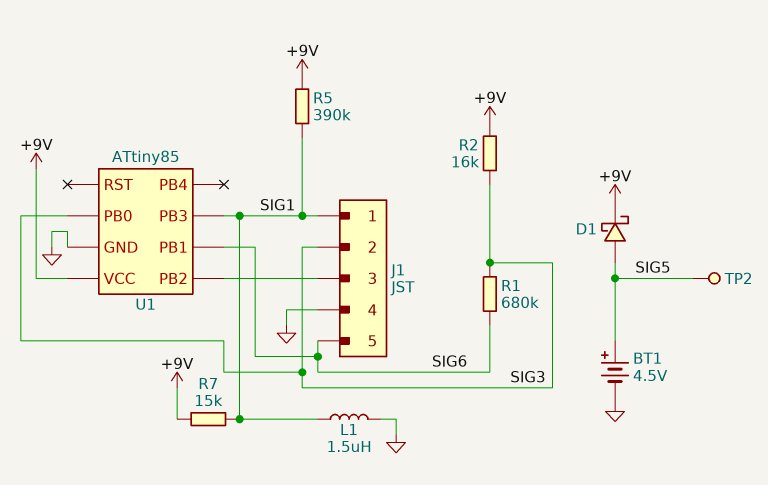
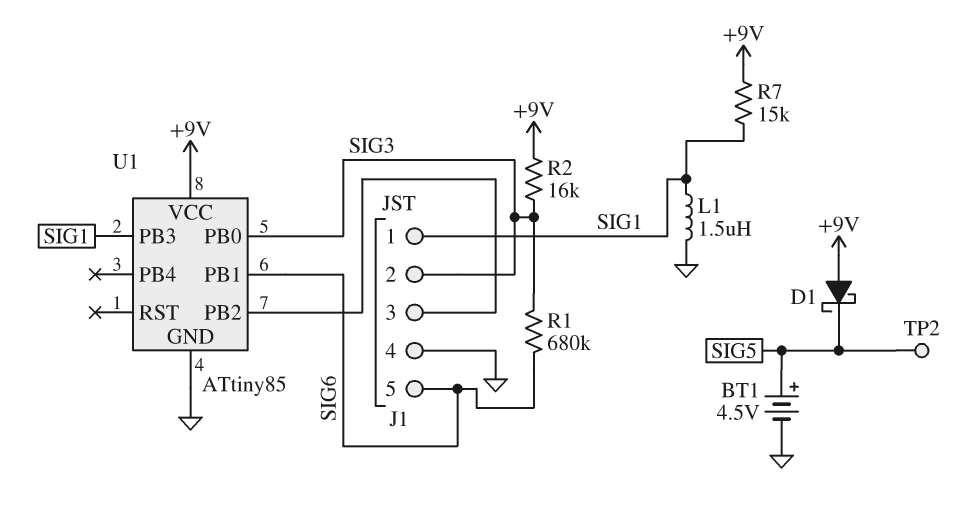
D1: schottky (A SIG5, K +9V) -> schottky (A +9V, K SIG5)
R5: 390k (+9V, SIG1) -> none

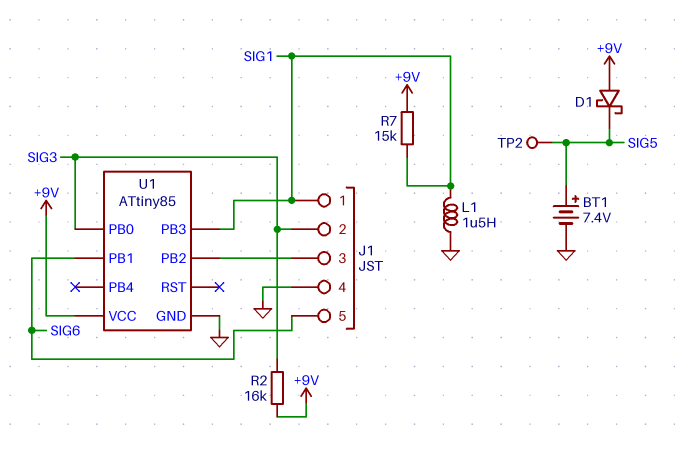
BT1: 4.5V (plus SIG5, minus GND) -> 7.4V (plus SIG5, minus GND)
R1: 680k (SIG3, SIG6) -> none

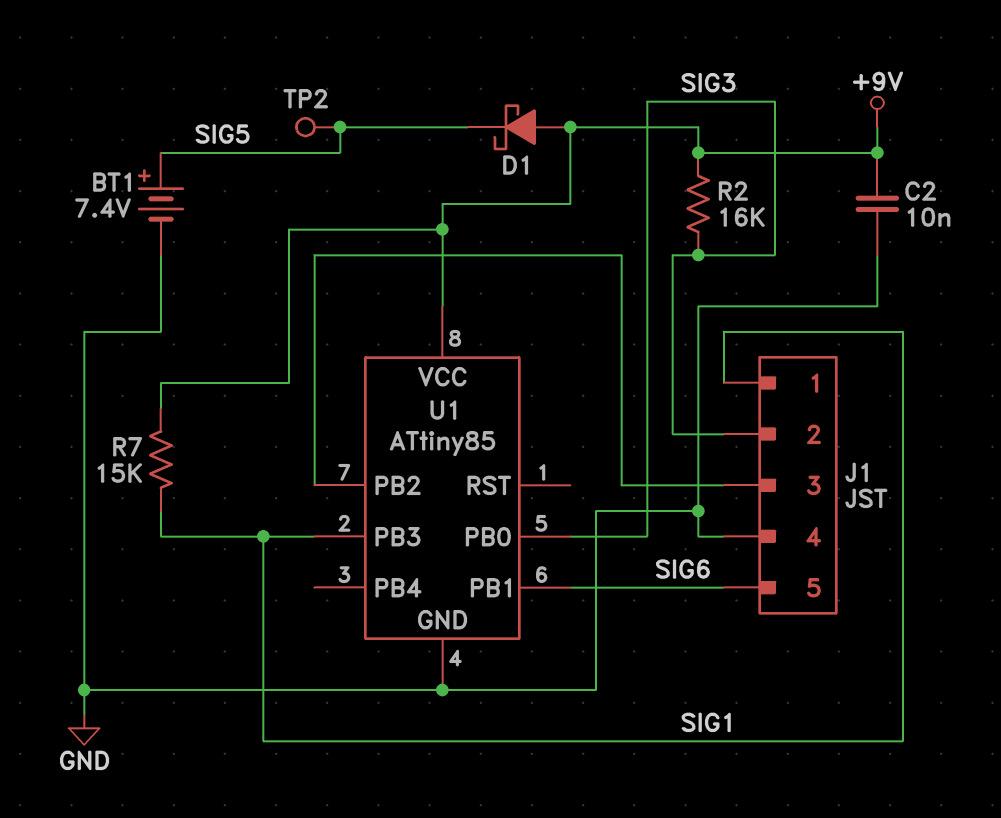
C2: none -> 10nF (+9V, GND)
L1: 1.5uH (GND, SIG1) -> none

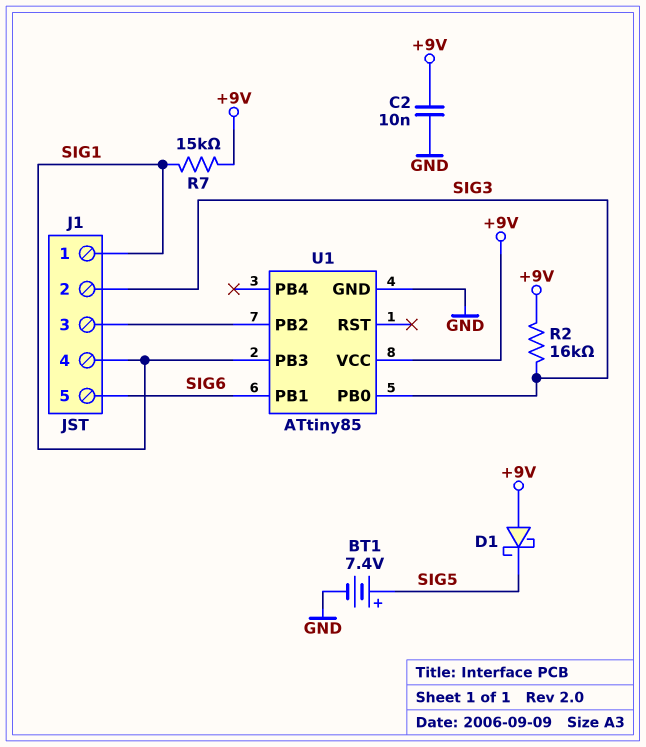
J1 pin 4: GND -> SIG1
TP2: test point (SIG5) -> none

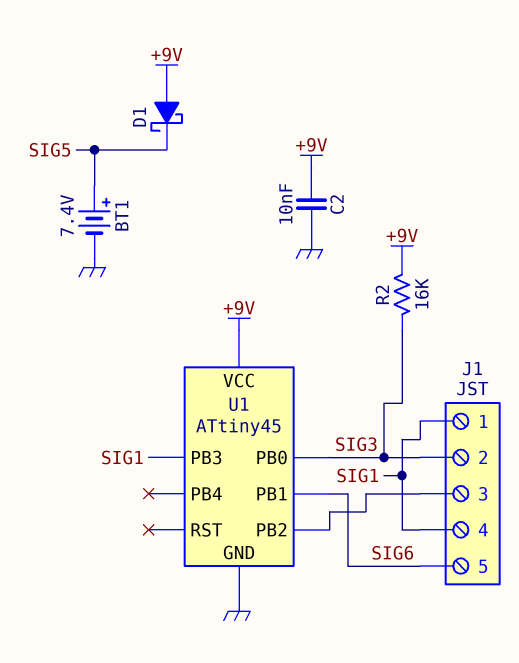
R7: 15k (+9V, SIG1) -> none
U1: ATtiny85 -> ATtiny45

